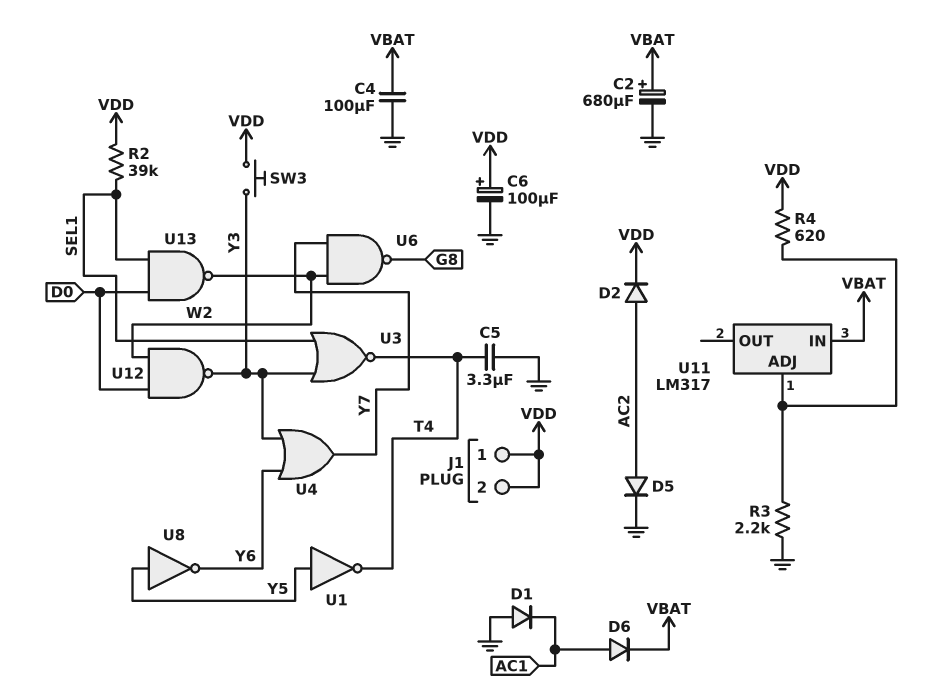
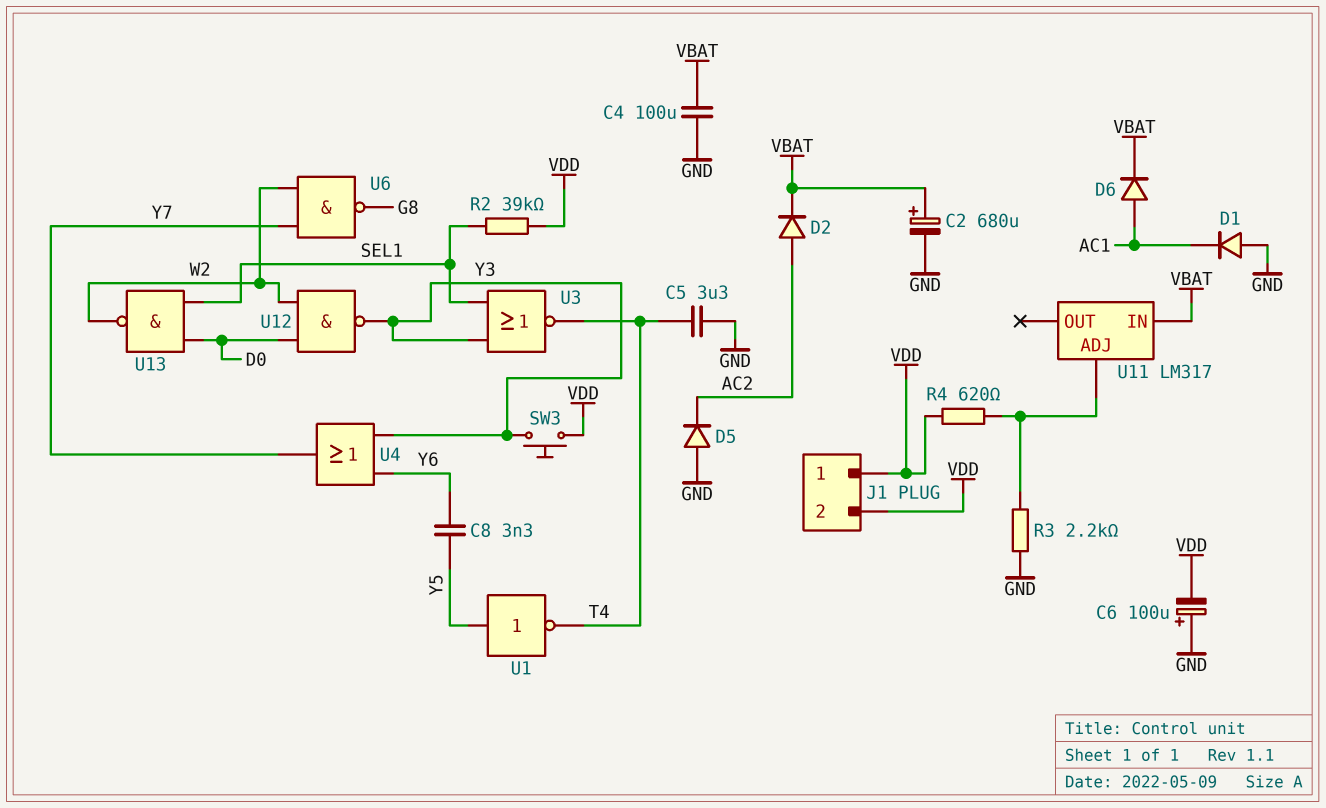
C6: 100uF (plus VDD, minus GND) -> 100uF (plus GND, minus VDD)
C8: none -> 3.3nF (Y5, Y6)
D2: diode (A AC2, K VDD) -> diode (A AC2, K VBAT)
D5: diode (A AC2, K GND) -> diode (A GND, K AC2)
U8: NOT (in Y5, out Y6) -> none

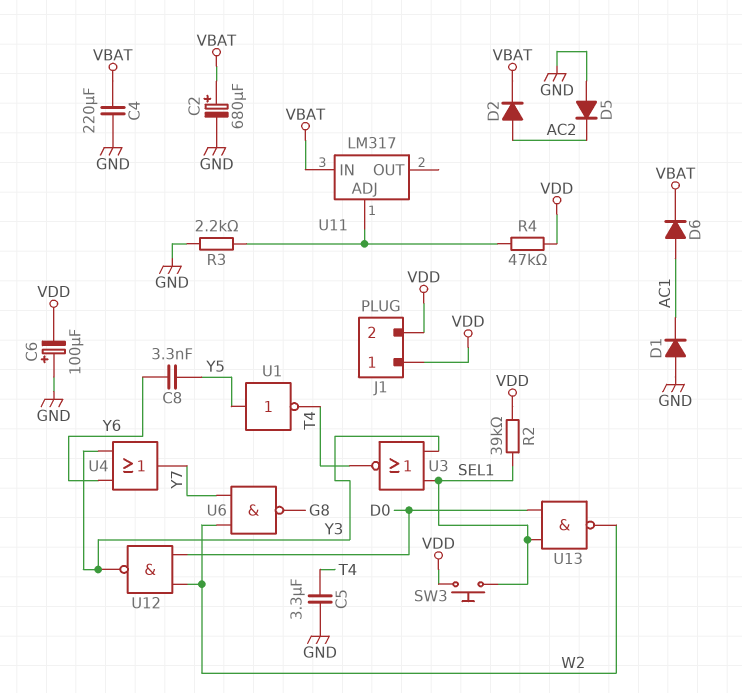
C4: 100uF (GND, VBAT) -> 220uF (GND, VBAT)
R4: 620 (U11/ADJ, VDD) -> 47k (U11/ADJ, VDD)
SW3: button (VDD, Y3) -> button (SEL1, VDD)

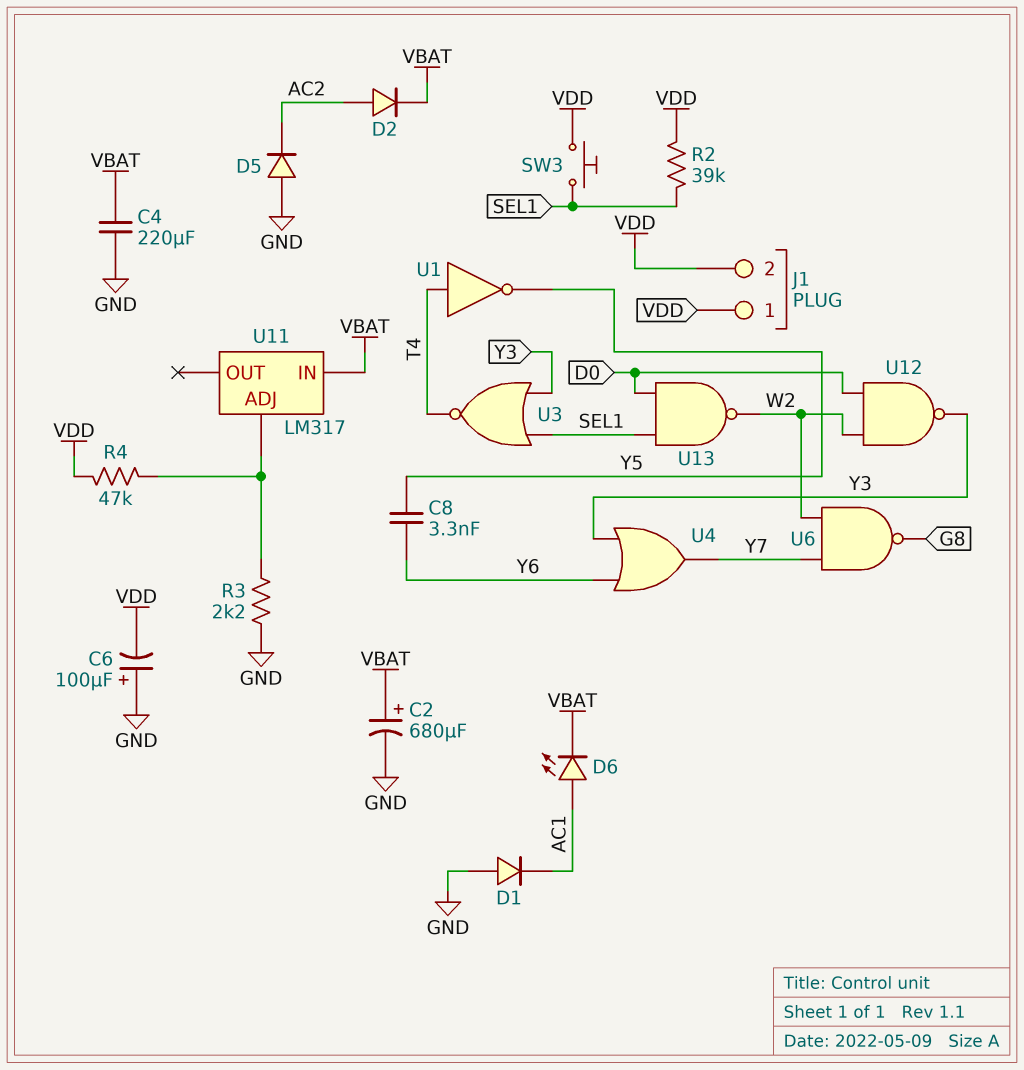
C5: 3.3uF (GND, T4) -> none
D6: diode (A AC1, K VBAT) -> LED (A AC1, K VBAT)
U1: NOT (in Y5, out T4) -> NOT (in T4, out Y5)

